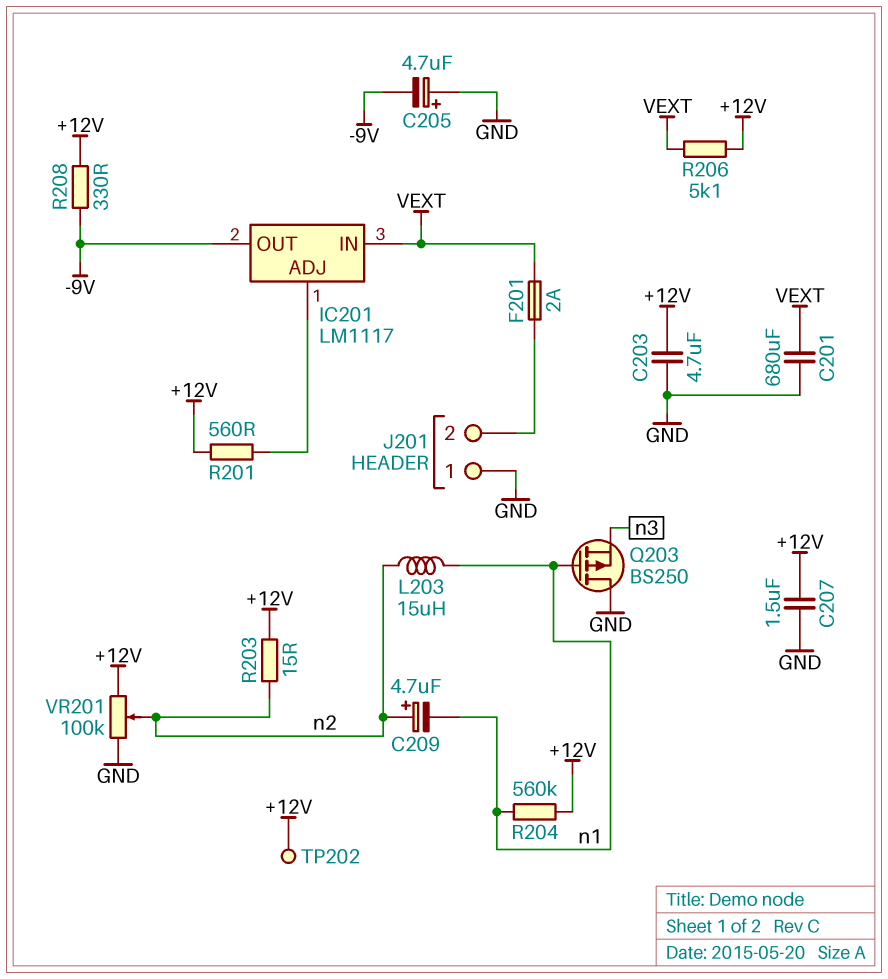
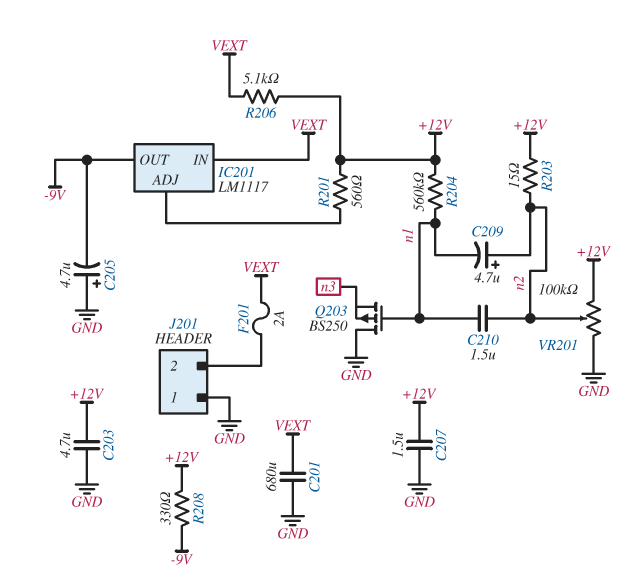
C210: none -> 1.5uF (n1, n2)
L203: 15uH (n1, n2) -> none
TP202: test point (+12V) -> none

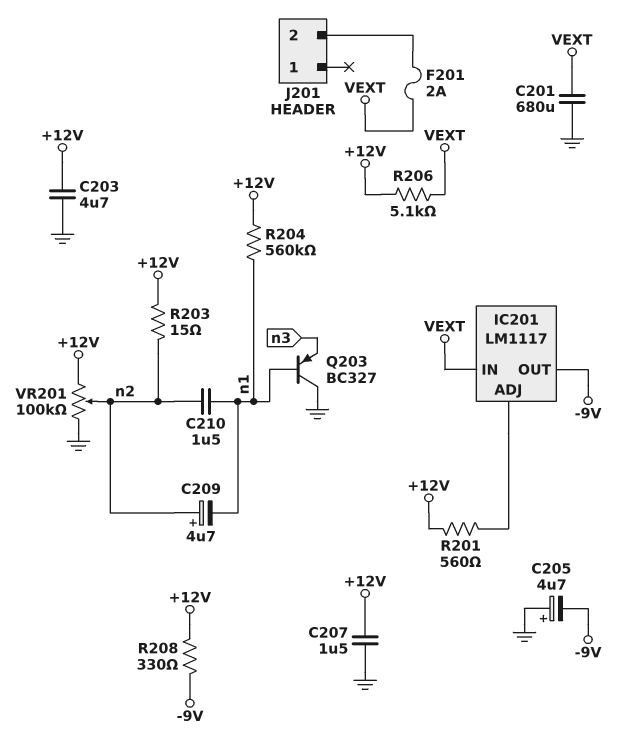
J201 pin 1: GND -> none
Q203: PMOS BS250 (G n1, D GND, S n3) -> PNP BC327 (B n1, C GND, E n3)

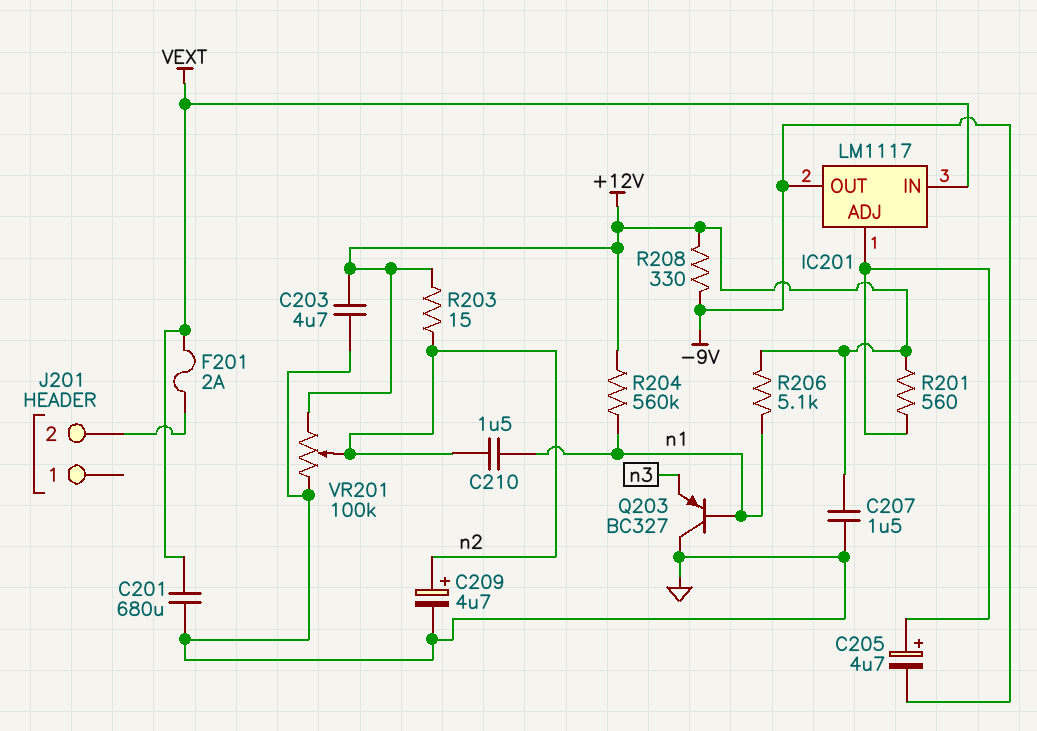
C205: 4.7uF (plus GND, minus -9V) -> 4.7uF (plus IC201/ADJ, minus -9V)
C209: 4.7uF (plus n2, minus n1) -> 4.7uF (plus n2, minus GND)
R206: 5.1k (+12V, VEXT) -> 5.1k (+12V, n1)

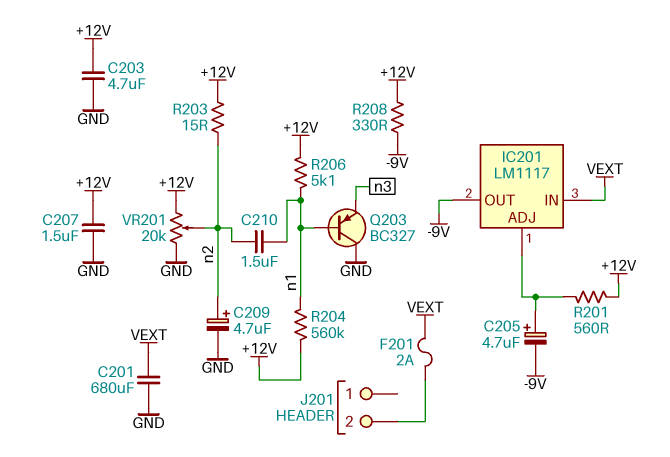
VR201: 100k (+12V, GND, wiper n2) -> 20k (+12V, GND, wiper n2)

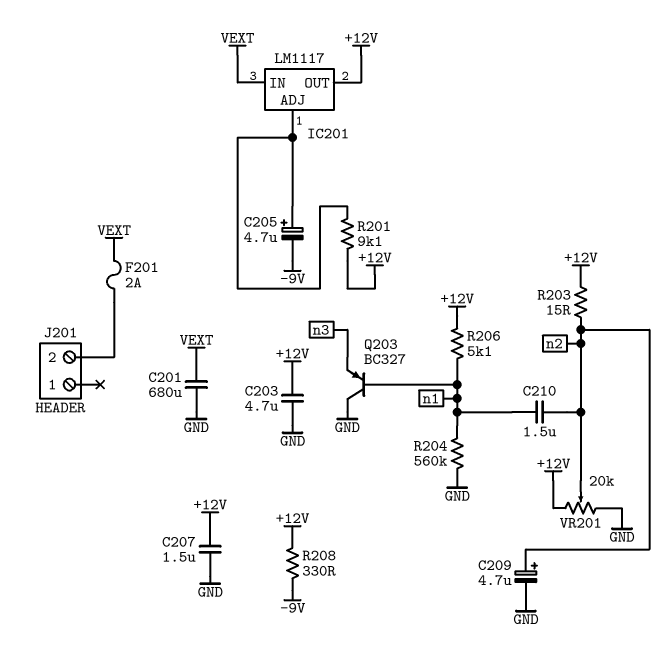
IC201 pin OUT: -9V -> +12V
R201: 560 (+12V, IC201/ADJ) -> 9.1k (+12V, IC201/ADJ)
R204: 560k (+12V, n1) -> 560k (GND, n1)

